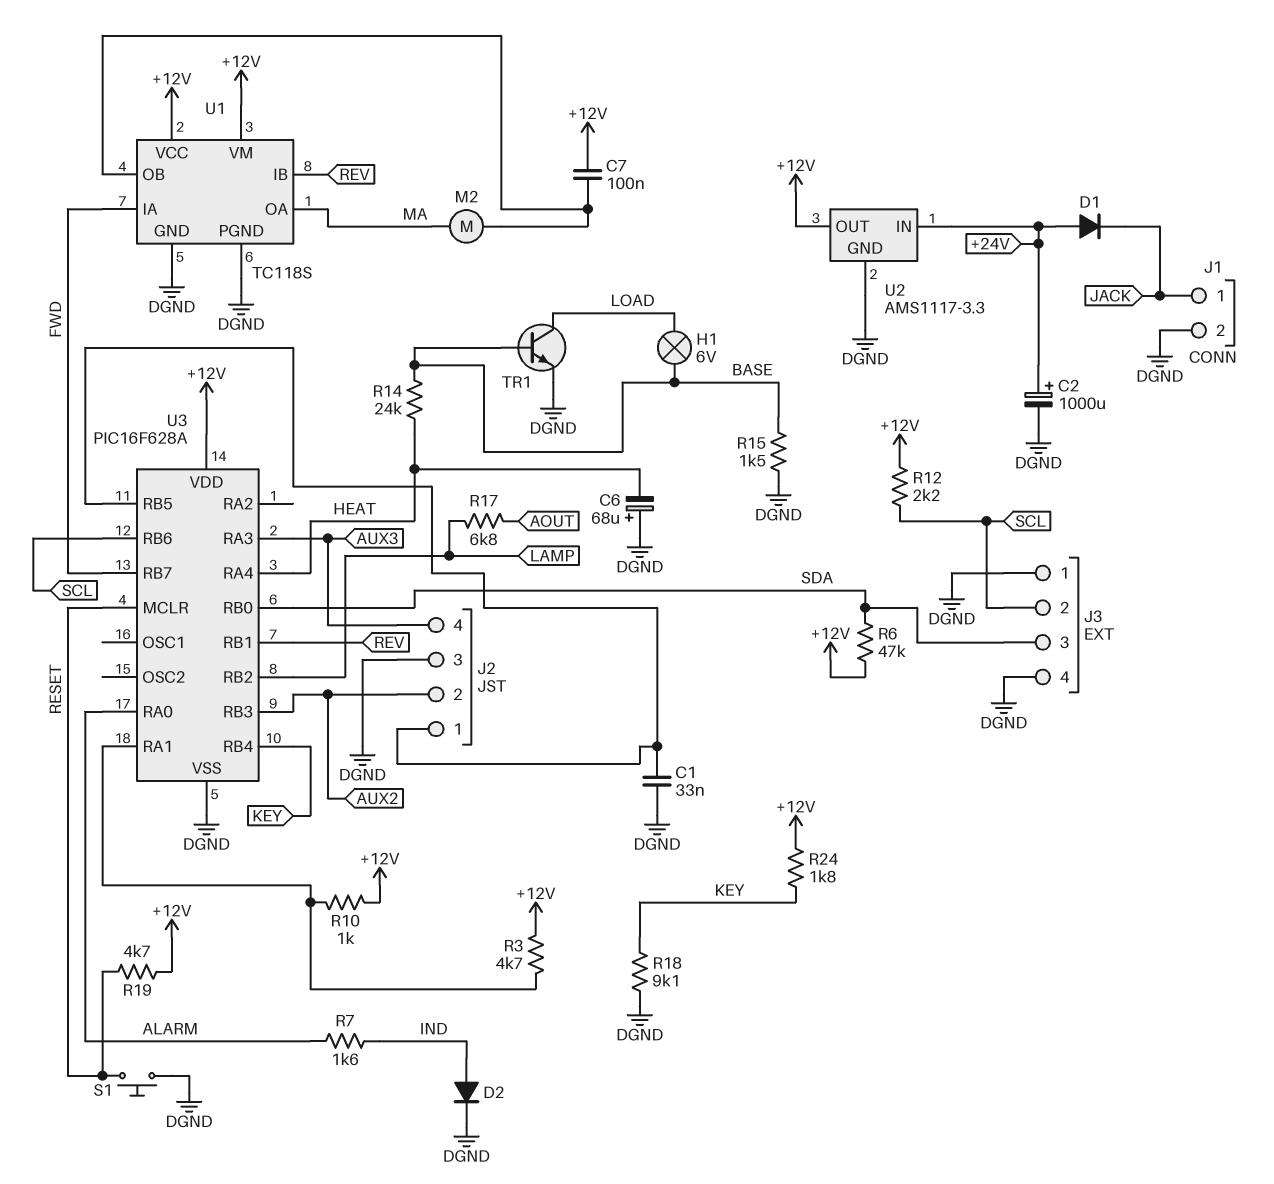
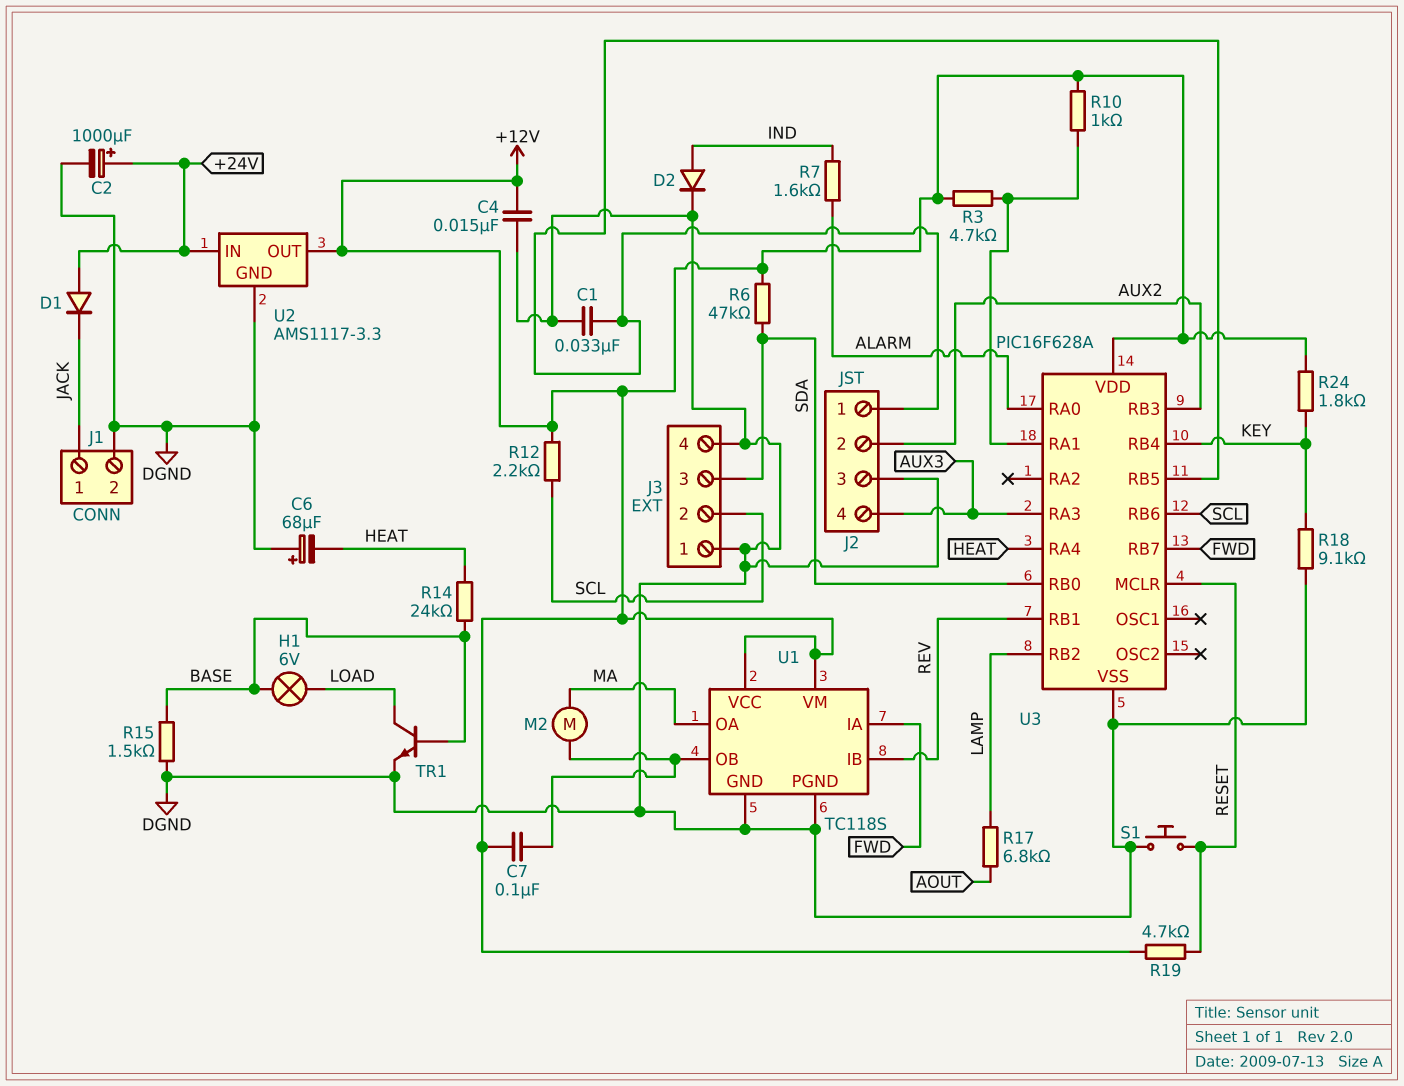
C4: none -> 15nF (+12V, DGND)

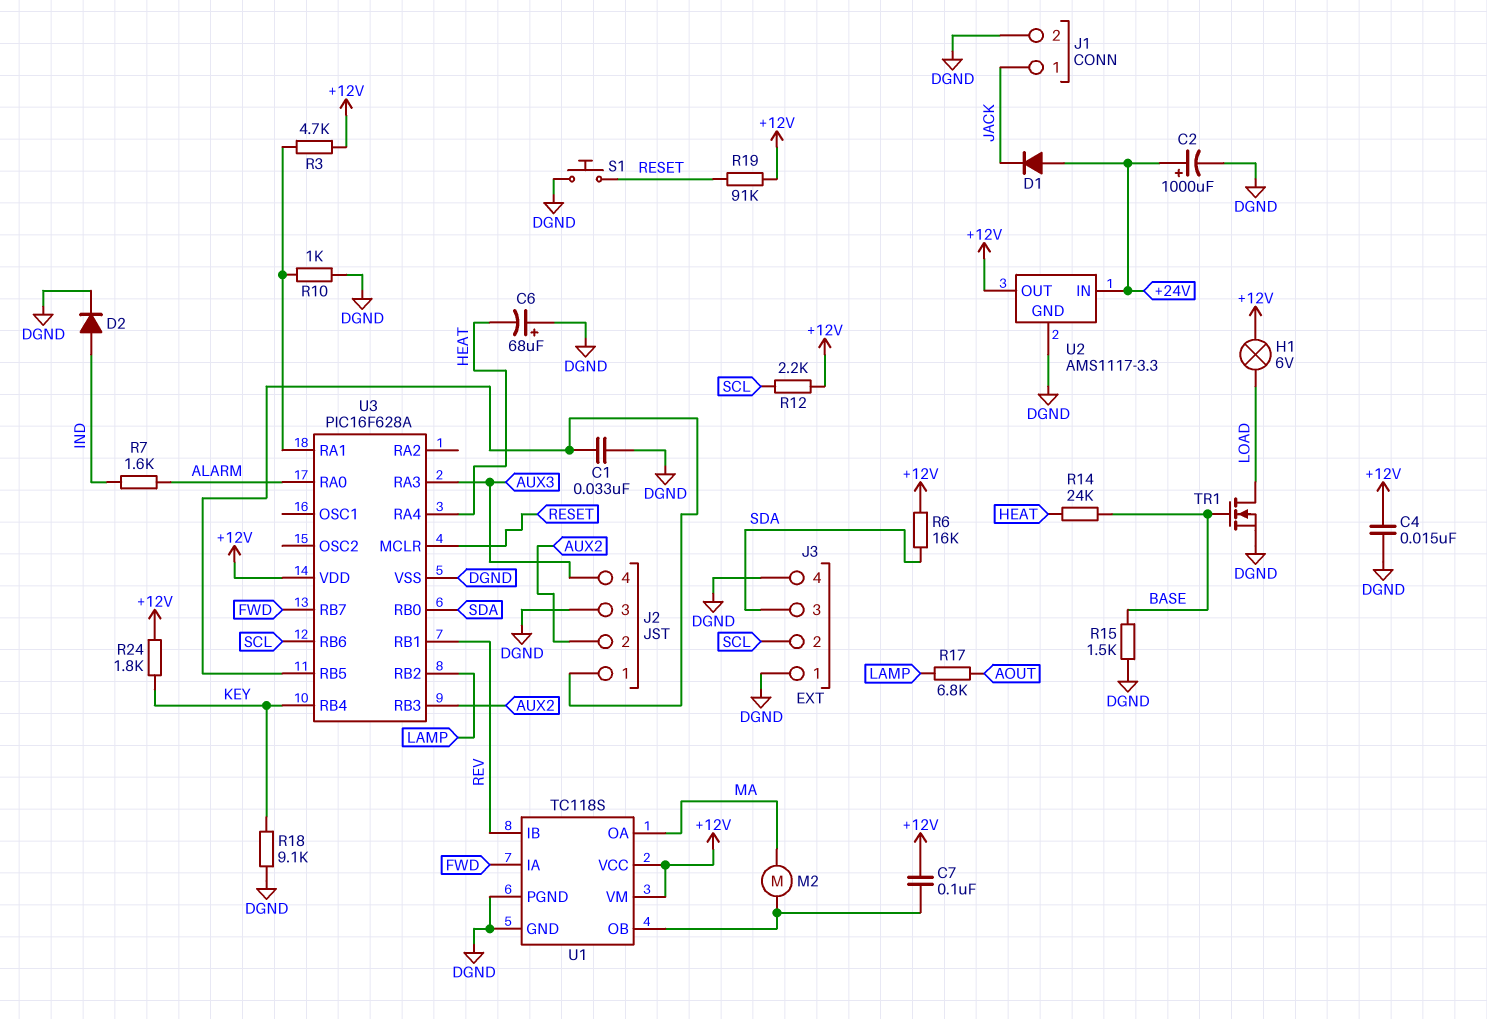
H1: lamp 6V (BASE, LOAD) -> lamp 6V (+12V, LOAD)
R6: 47k (+12V, SDA) -> 16k (+12V, SDA)
R10: 1k (+12V, U3/RA1) -> 1k (DGND, U3/RA1)
R19: 4.7k (+12V, RESET) -> 91k (+12V, RESET)
TR1: NPN (B BASE, C LOAD, E DGND) -> NMOS (G BASE, D LOAD, S DGND)

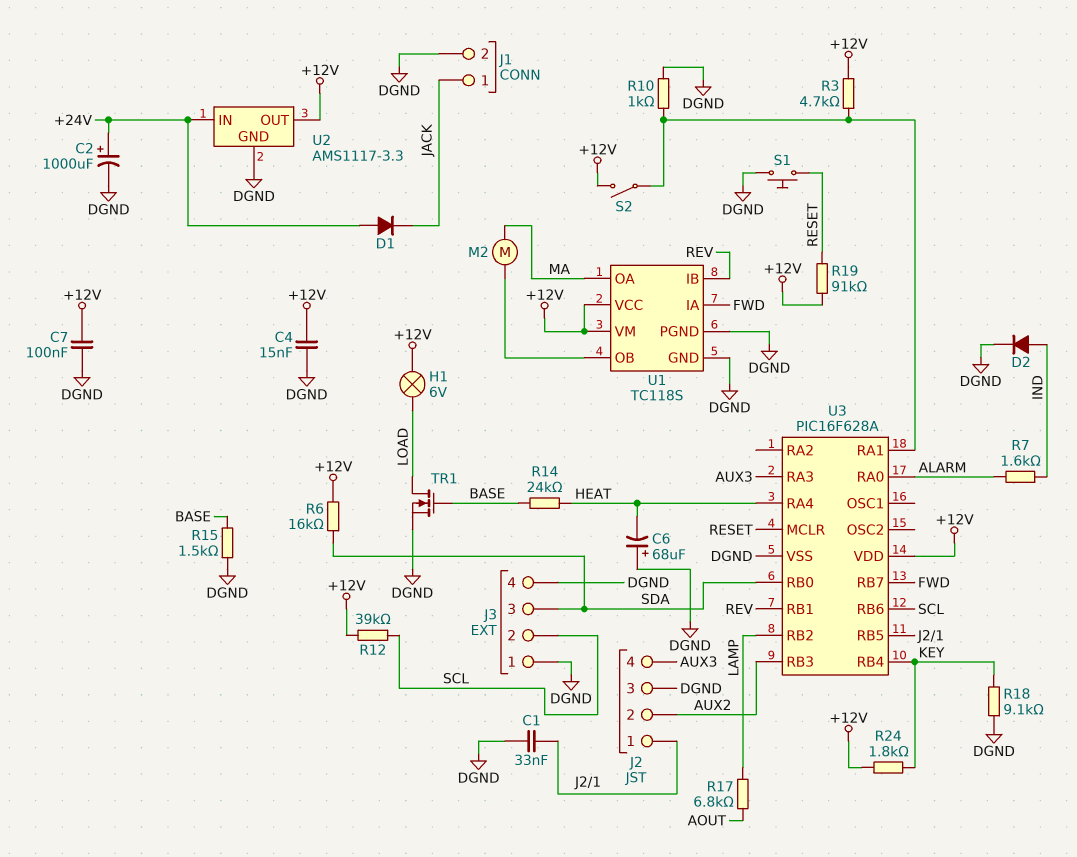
C7: 100nF (+12V, U1/OB) -> 100nF (+12V, DGND)
R12: 2.2k (+12V, SCL) -> 39k (+12V, SCL)
S2: none -> switch (+12V, U3/RA1)

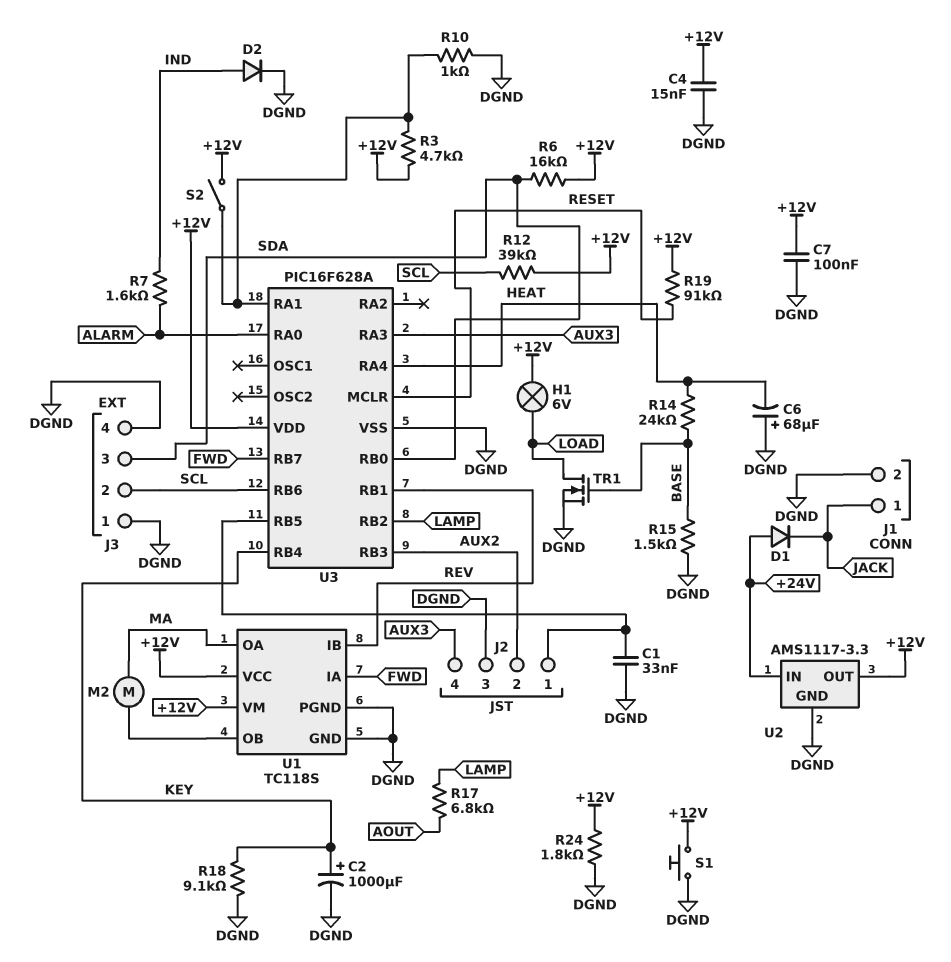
C2: 1000uF (plus +24V, minus DGND) -> 1000uF (plus KEY, minus DGND)
R24: 1.8k (+12V, KEY) -> 1.8k (+12V, DGND)
S1: button (DGND, RESET) -> button (+12V, DGND)

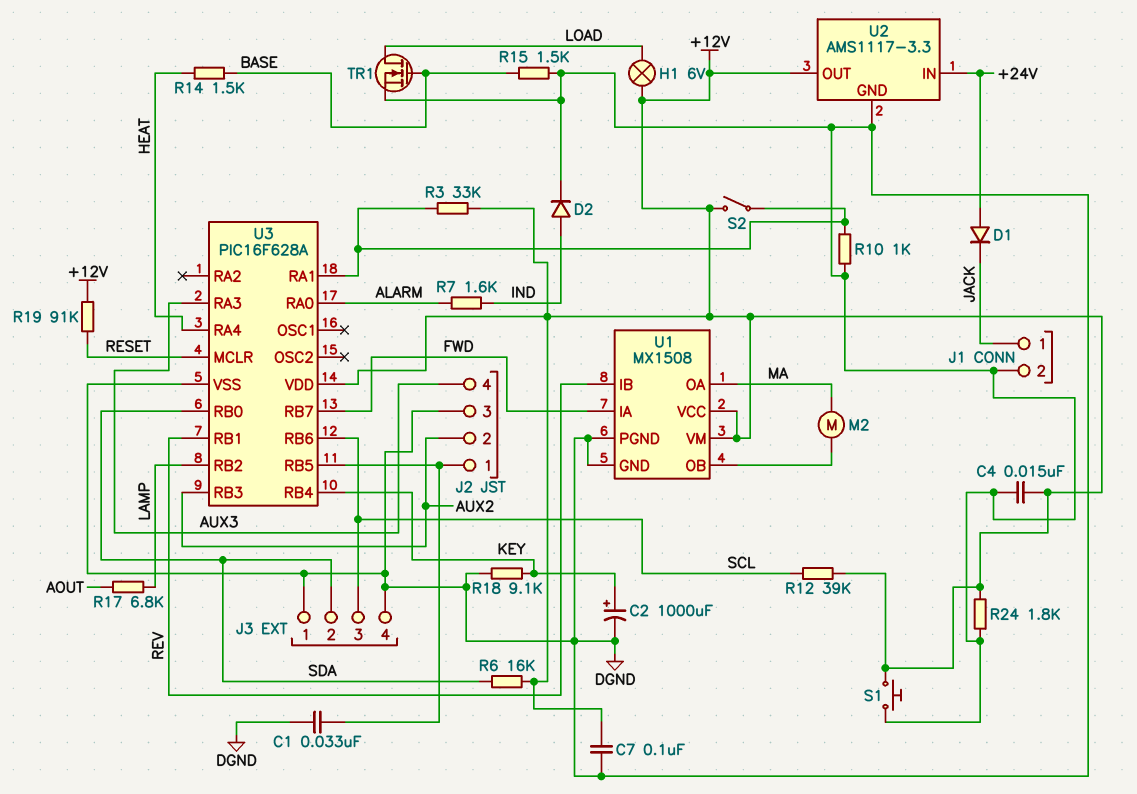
C6: 68uF (plus DGND, minus HEAT) -> none
J3 pin 2: SCL -> SDA
J3 pin 3: SDA -> SCL
R3: 4.7k (+12V, U3/RA1) -> 33k (+12V, U3/RA1)
R14: 24k (BASE, HEAT) -> 1.5k (BASE, HEAT)
U1: TC118S -> MX1508

